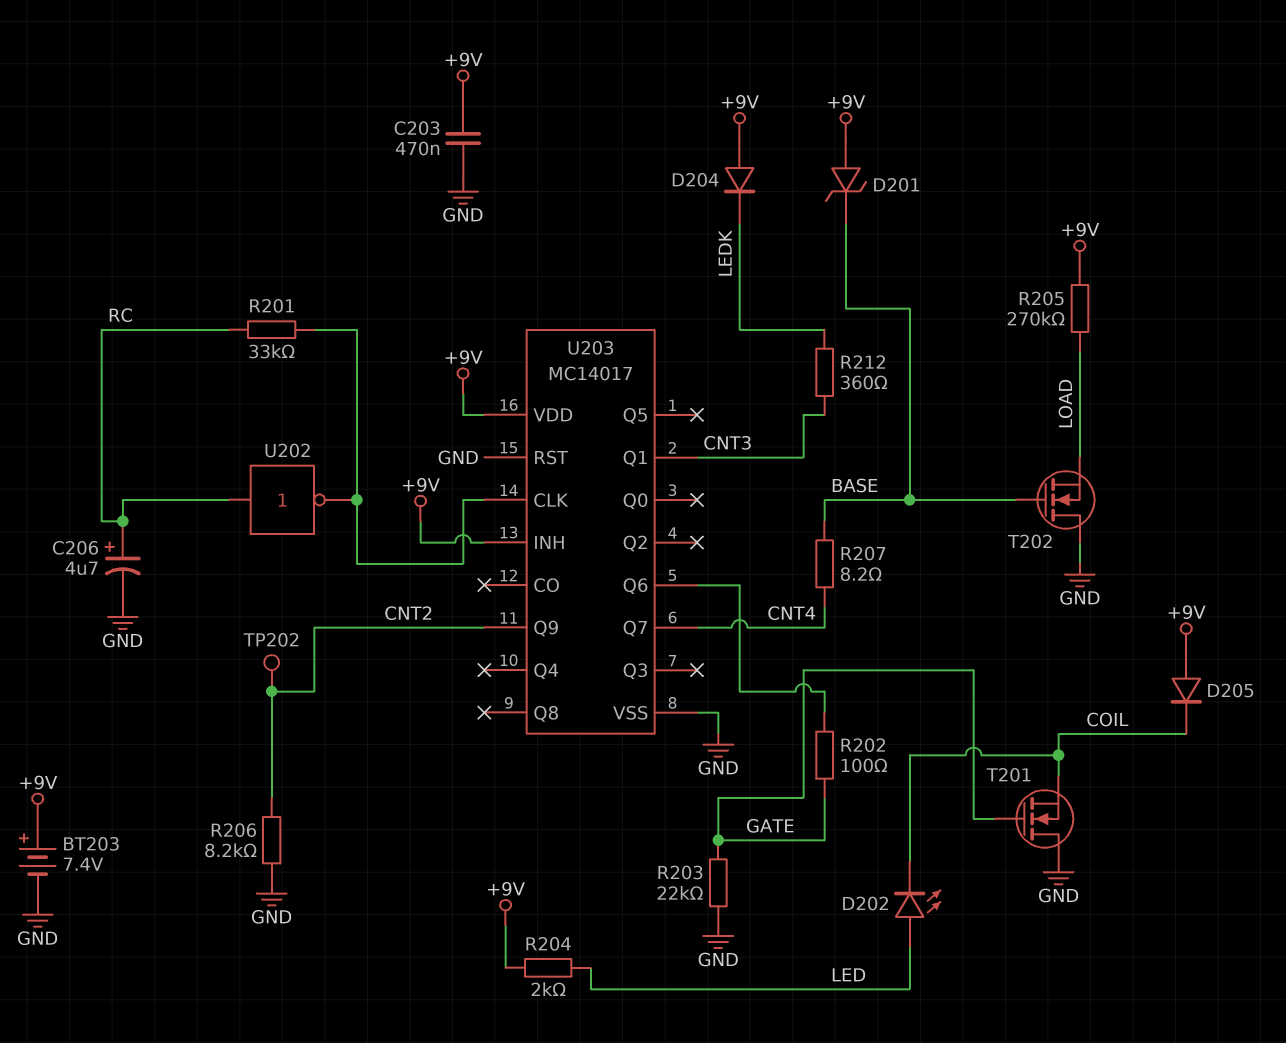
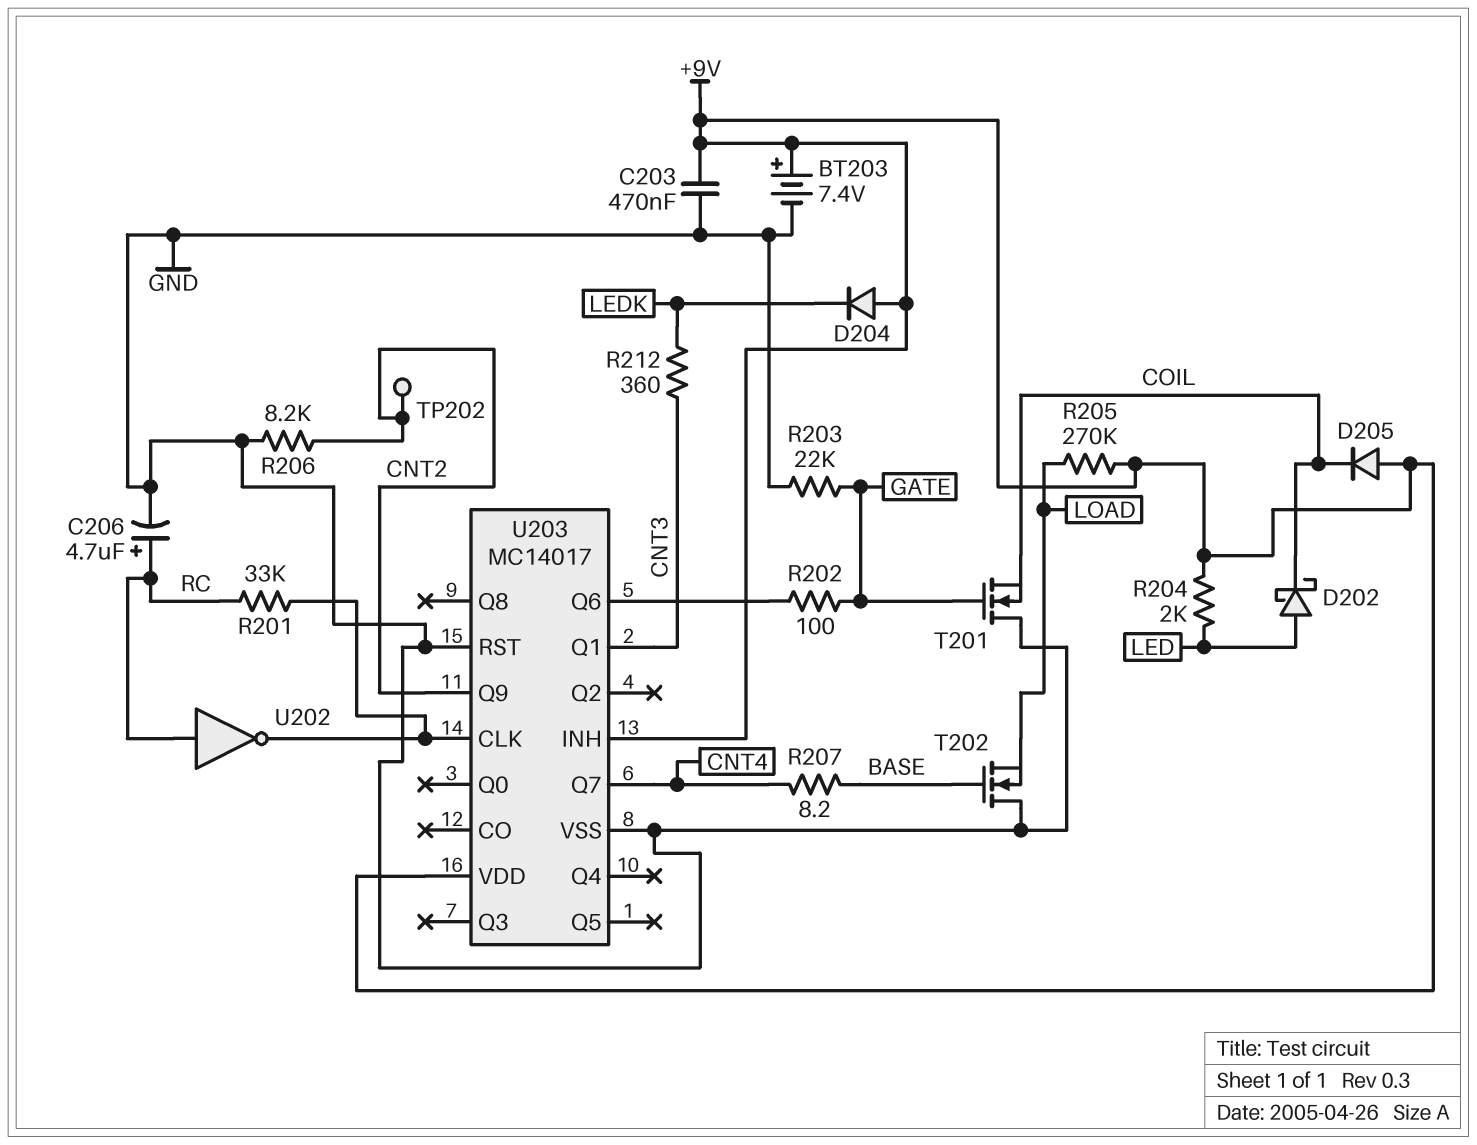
D201: zener (A +9V, K BASE) -> none
D202: LED (A LED, K COIL) -> schottky (A LED, K COIL)

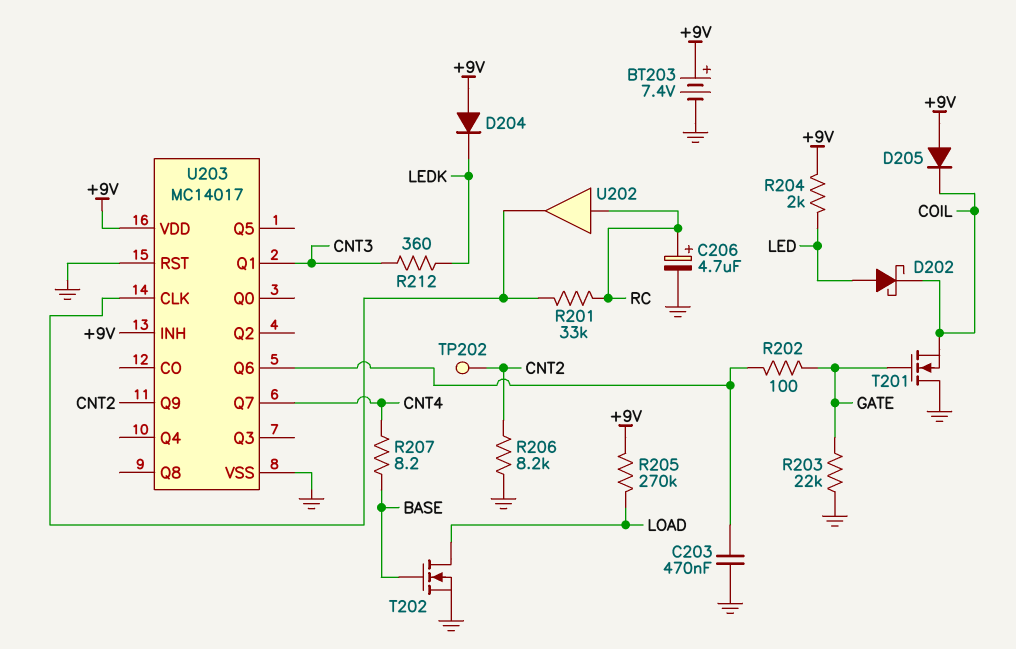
C203: 470nF (+9V, GND) -> 470nF (GND, U203/Q6)
T202: NMOS (G BASE, D GND, S LOAD) -> NMOS (G BASE, D LOAD, S GND)
U202: NOT (in RC, out U203/CLK) -> buffer (in RC, out U203/CLK)

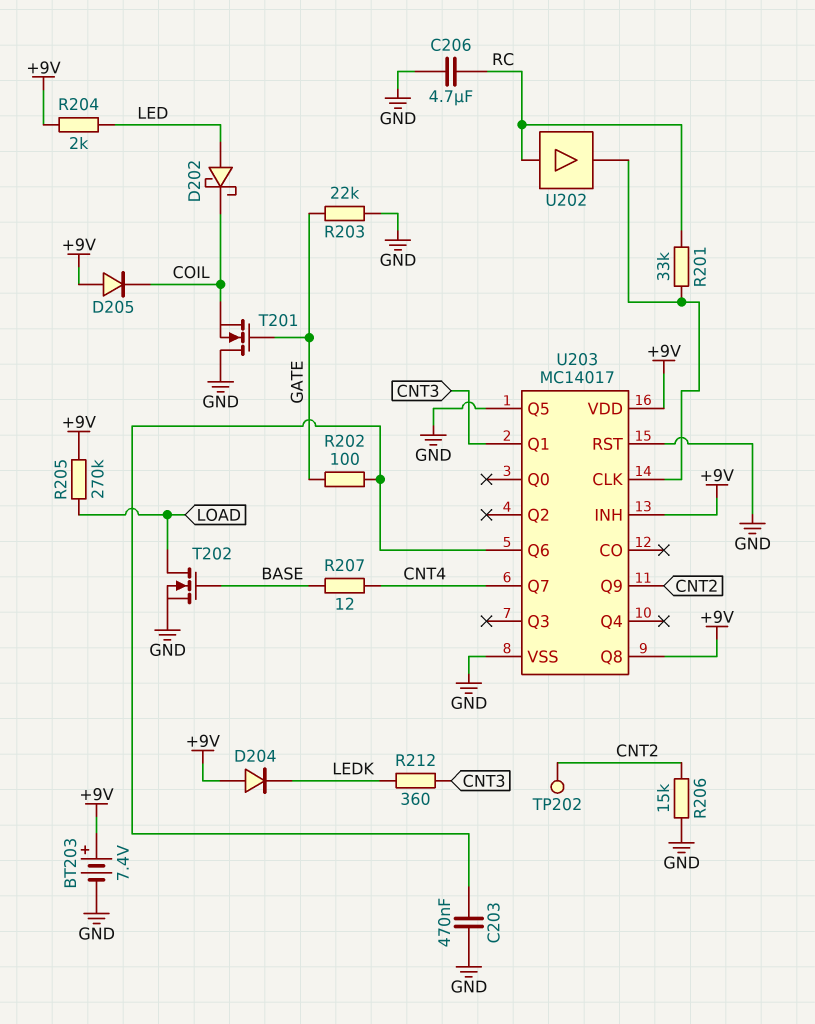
C206: 4.7uF (plus RC, minus GND) -> 4.7uF (GND, RC)
R206: 8.2k (CNT2, GND) -> 15k (CNT2, GND)
R207: 8.2 (BASE, CNT4) -> 12 (BASE, CNT4)
U203 pin Q5: none -> GND
U203 pin Q8: none -> +9V

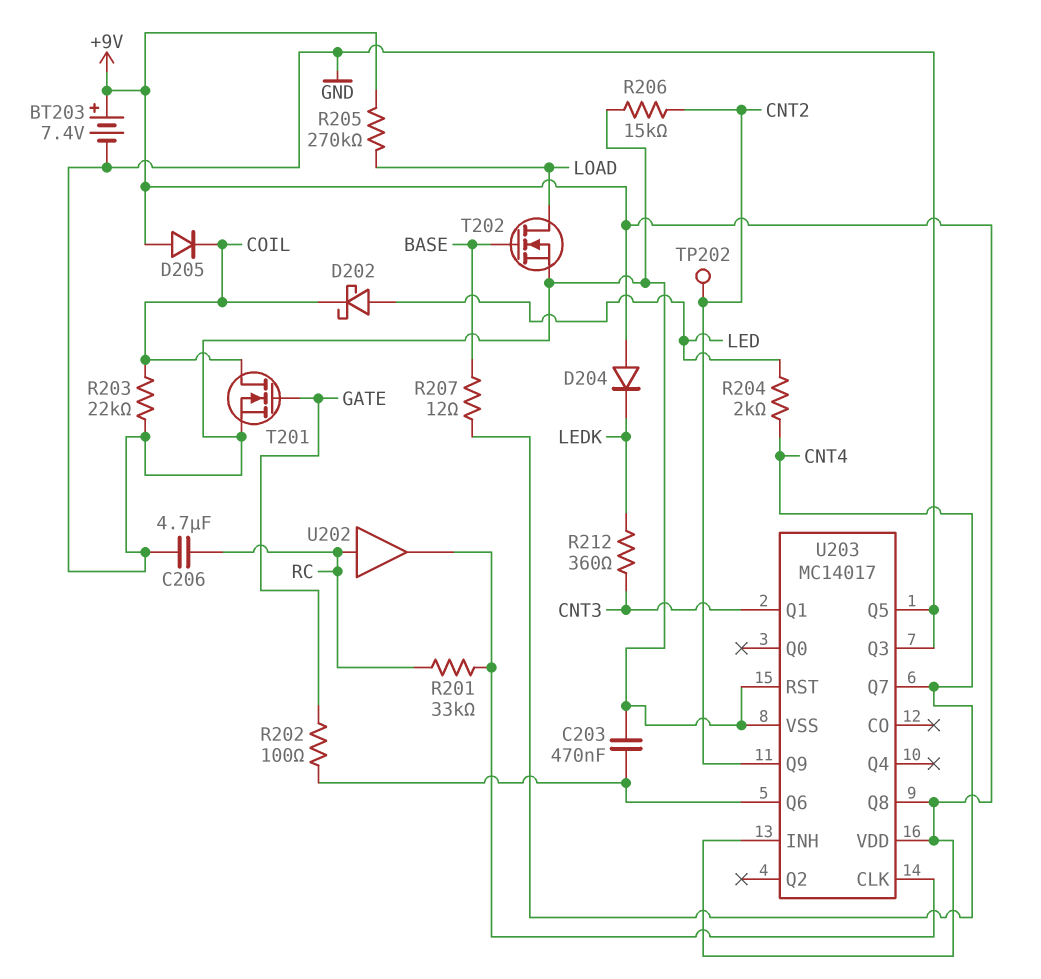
R203: 22k (GATE, GND) -> 22k (COIL, GND)
R204: 2k (+9V, LED) -> 2k (CNT4, LED)
T201: NMOS (G GATE, D GND, S COIL) -> NMOS (G GATE, D COIL, S GND)
U203 pin Q3: none -> GND

